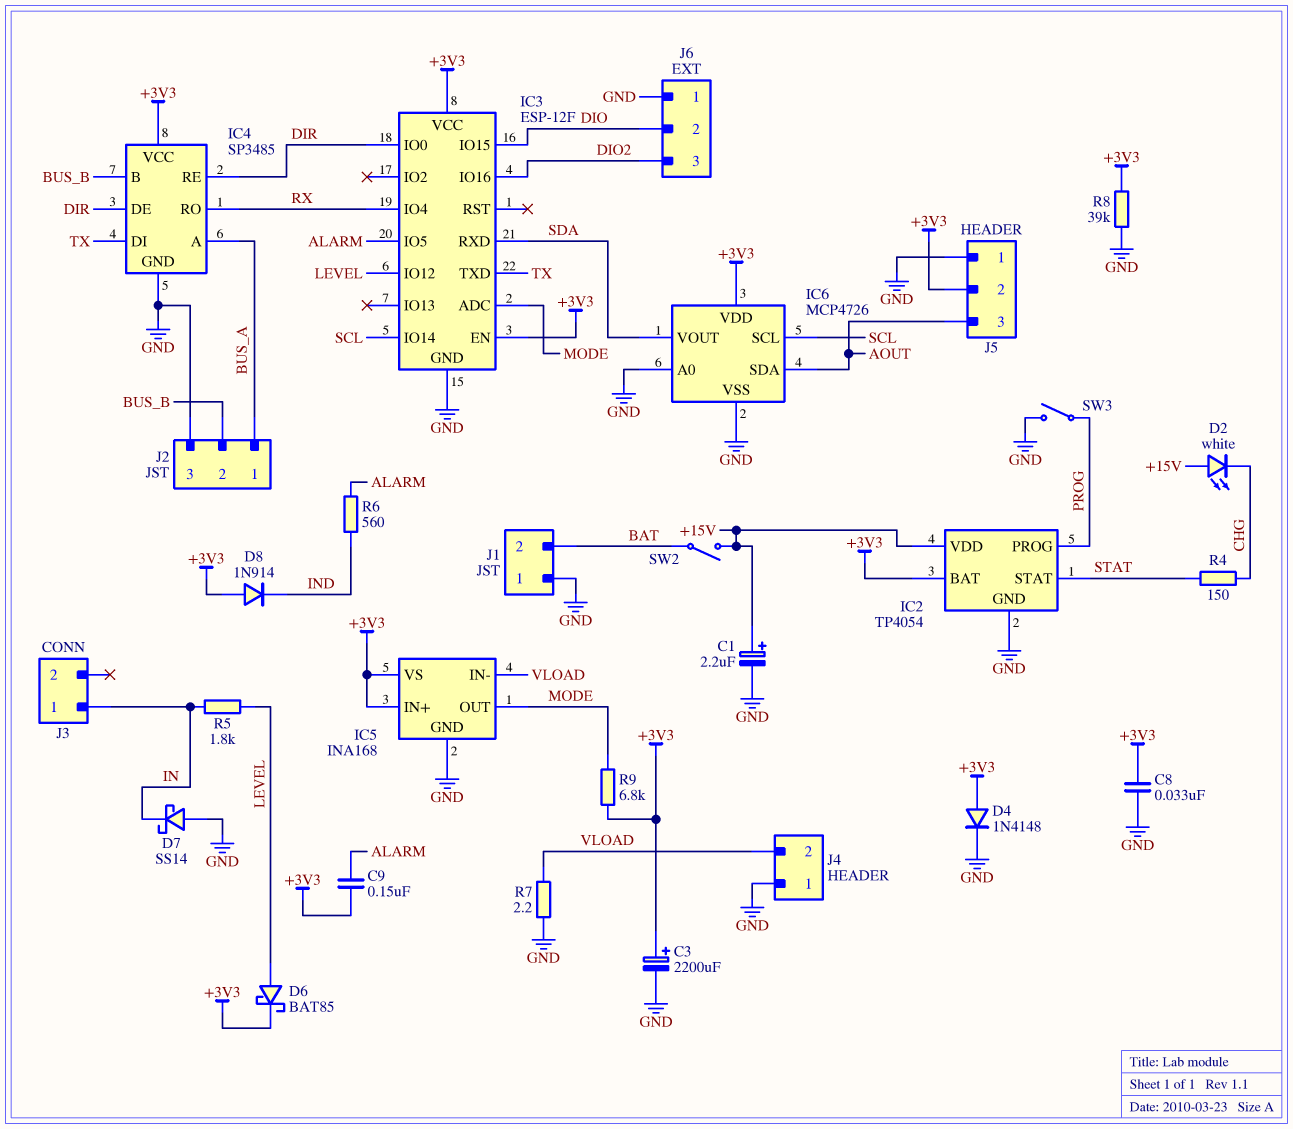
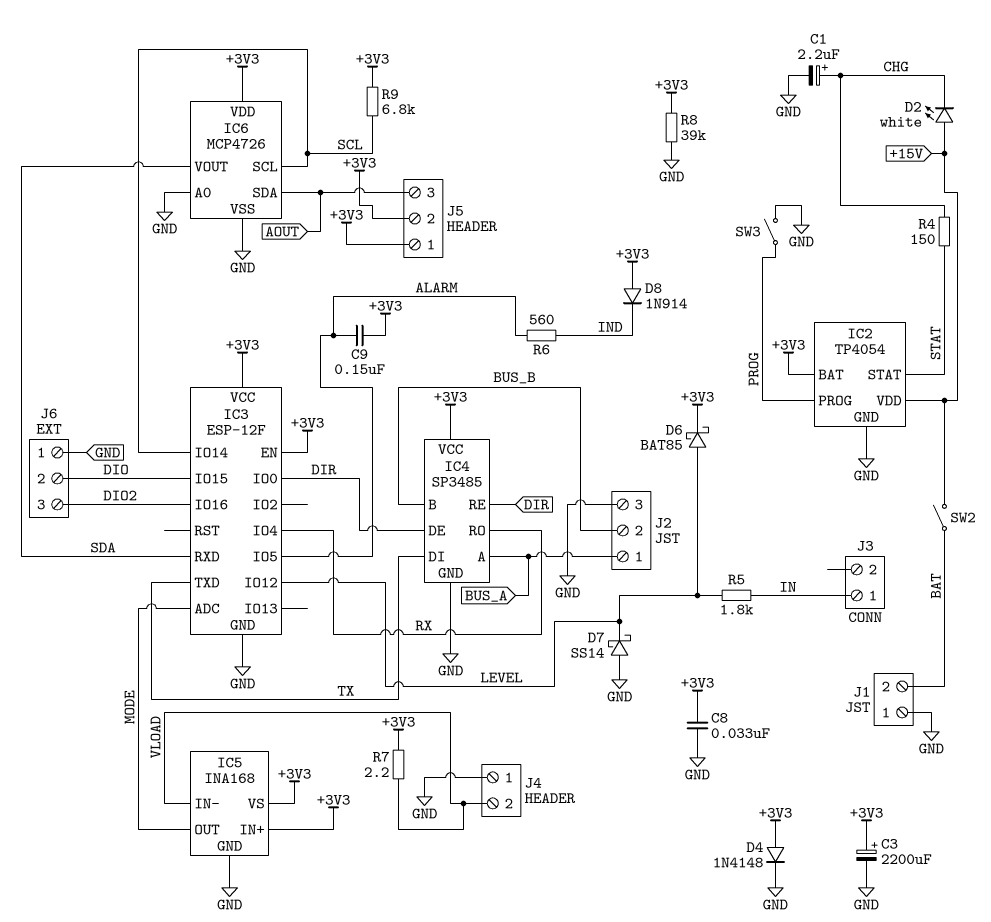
C1: 2.2uF (plus +15V, minus GND) -> 2.2uF (plus CHG, minus GND)
D7: schottky SS14 (A GND, K IN) -> schottky SS14 (A GND, K LEVEL)
J5 pin 1: GND -> +3V3
R7: 2.2 (GND, VLOAD) -> 2.2 (+3V3, VLOAD)
R9: 6.8k (+3V3, MODE) -> 6.8k (+3V3, SCL)

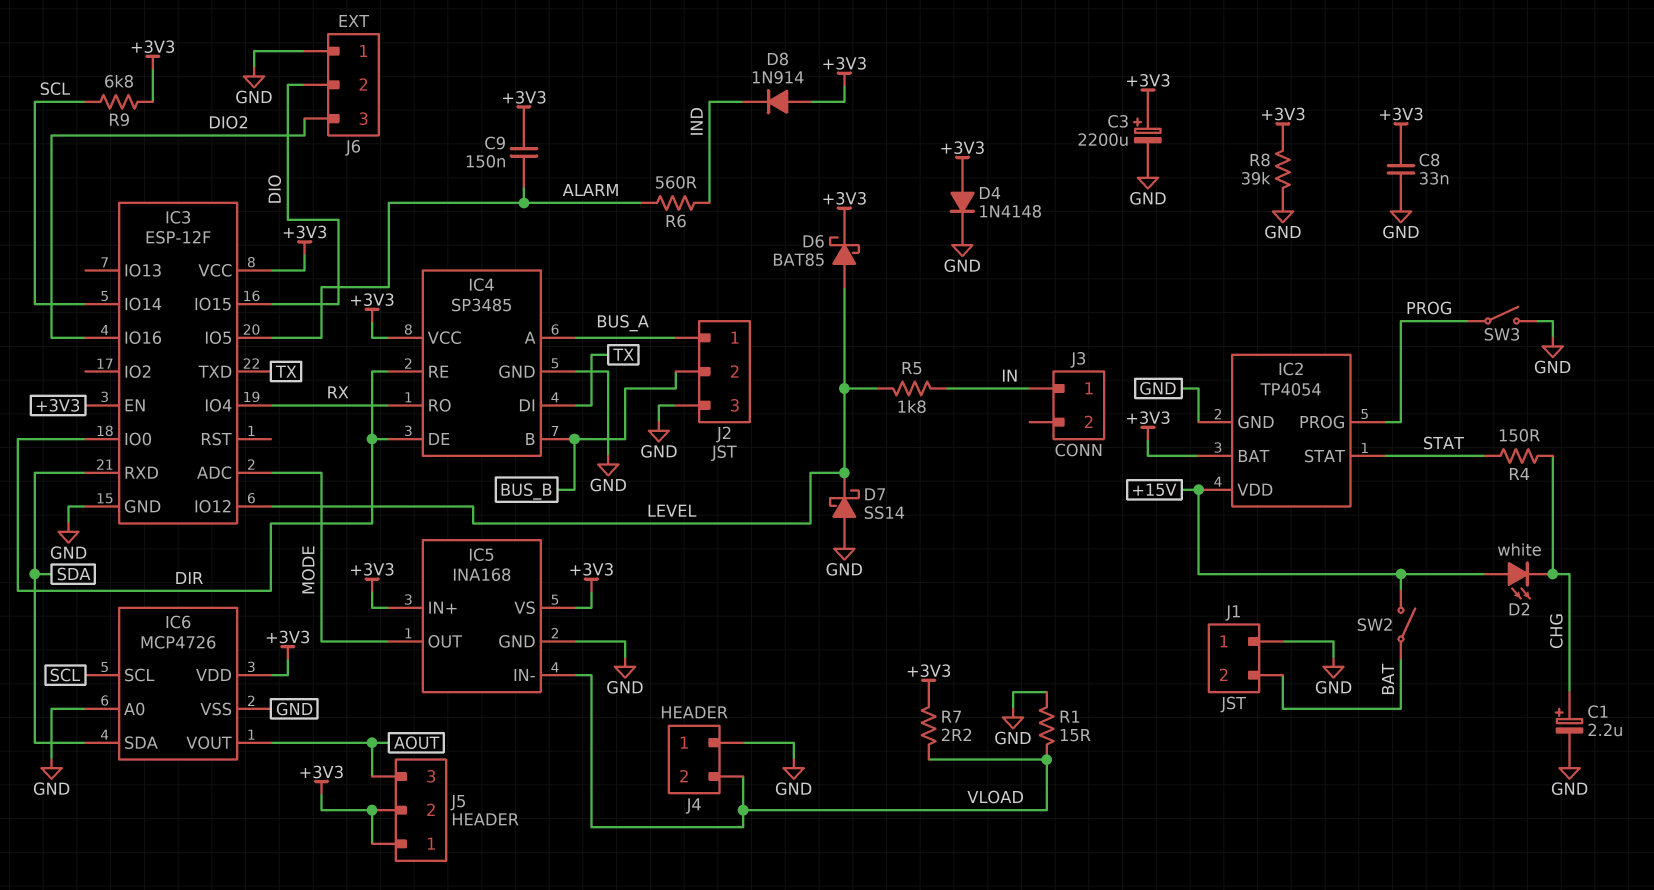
IC6 pin SDA: AOUT -> SDA
IC6 pin VOUT: SDA -> AOUT
R1: none -> 15 (GND, VLOAD)

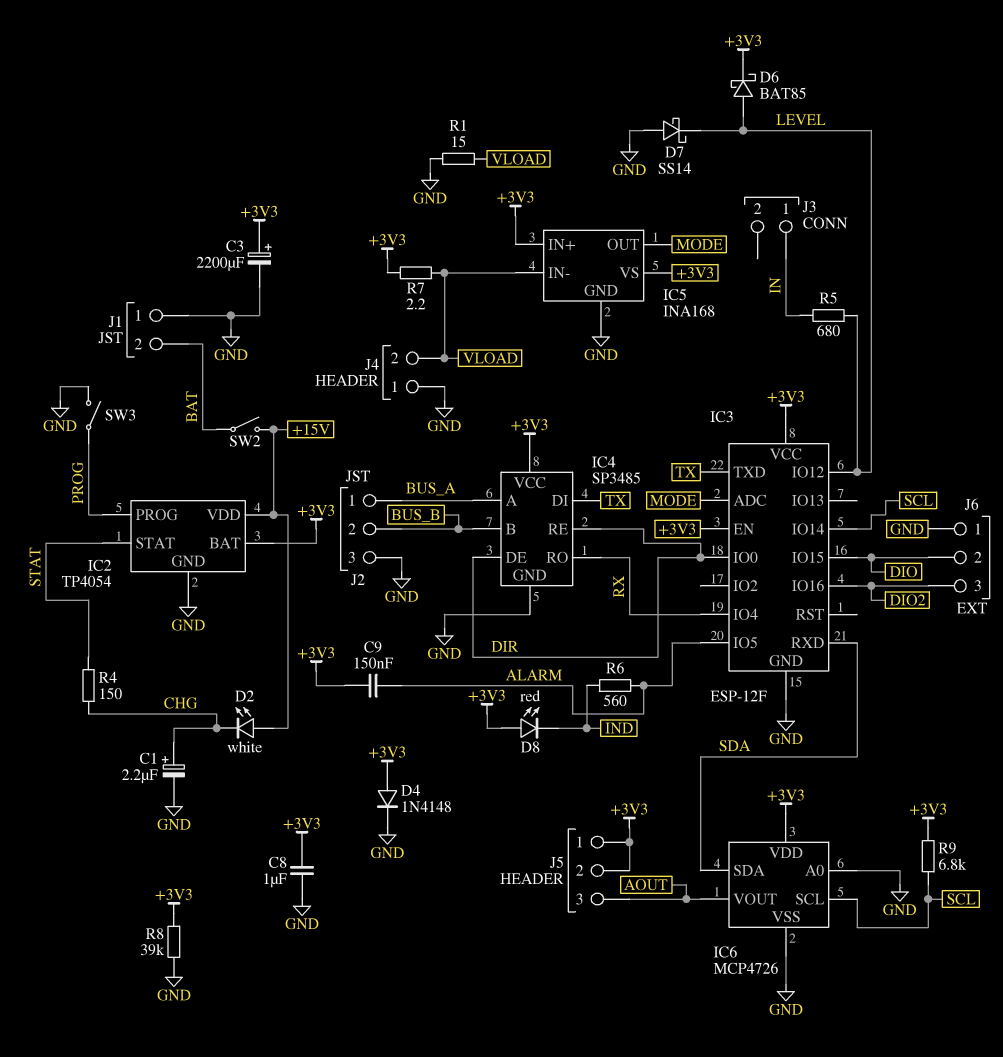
C8: 33nF (+3V3, GND) -> 1uF (+3V3, GND)
D8: diode 1N914 (A +3V3, K IND) -> LED red (A +3V3, K IND)
R5: 1.8k (IN, LEVEL) -> 680 (IN, LEVEL)

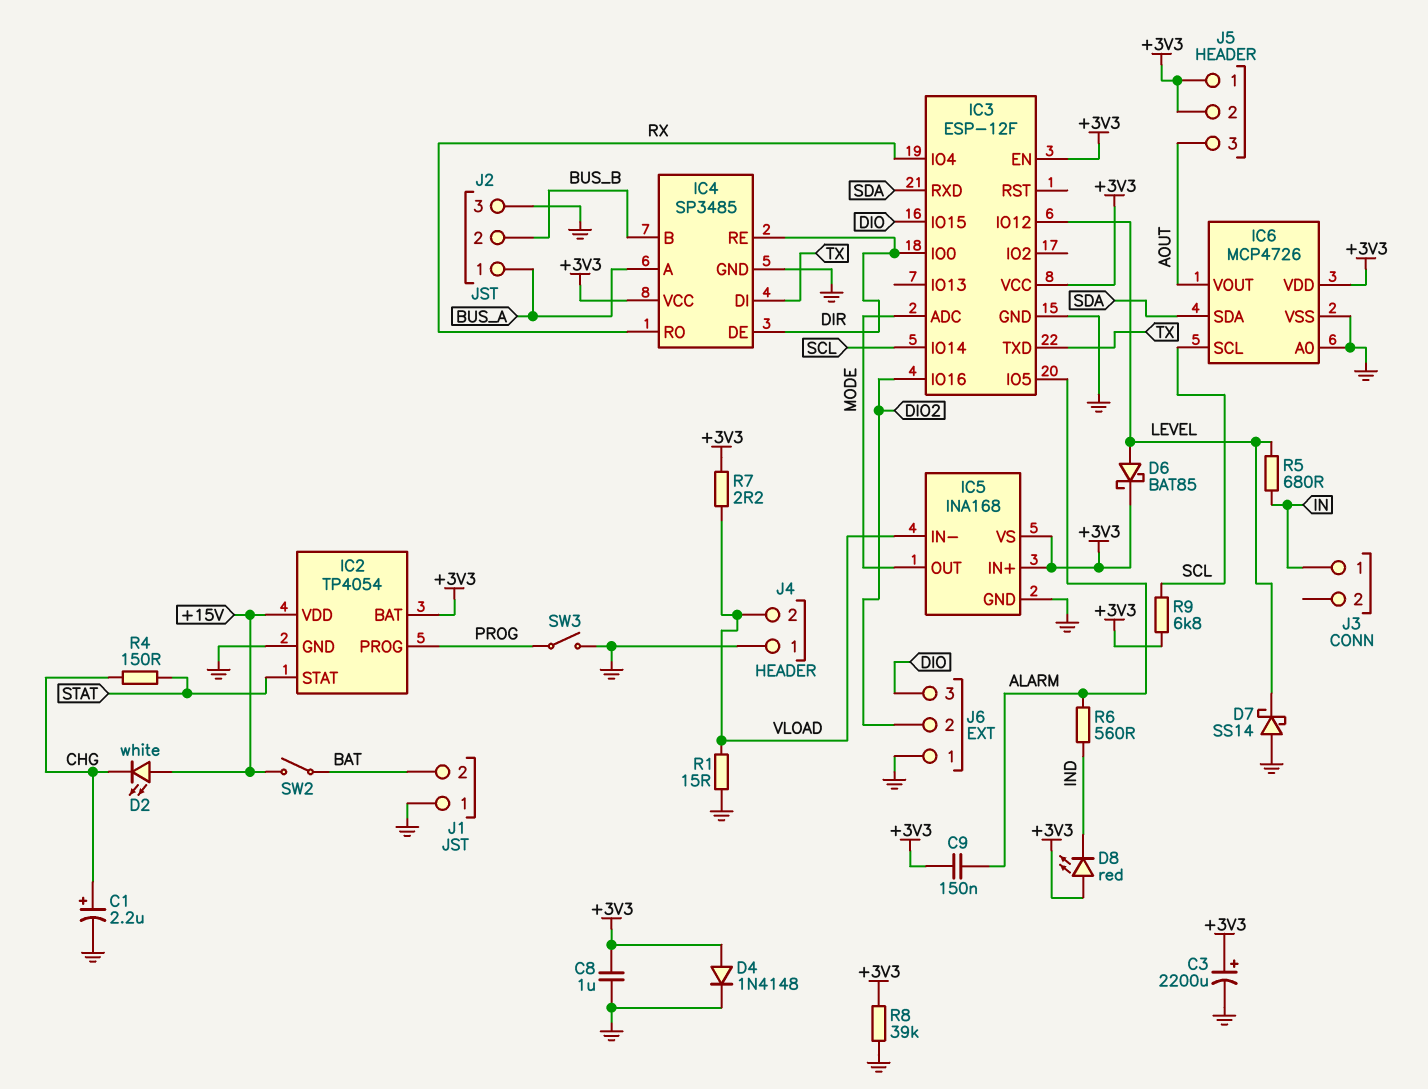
J6 pin 2: DIO -> DIO2
J6 pin 3: DIO2 -> DIO

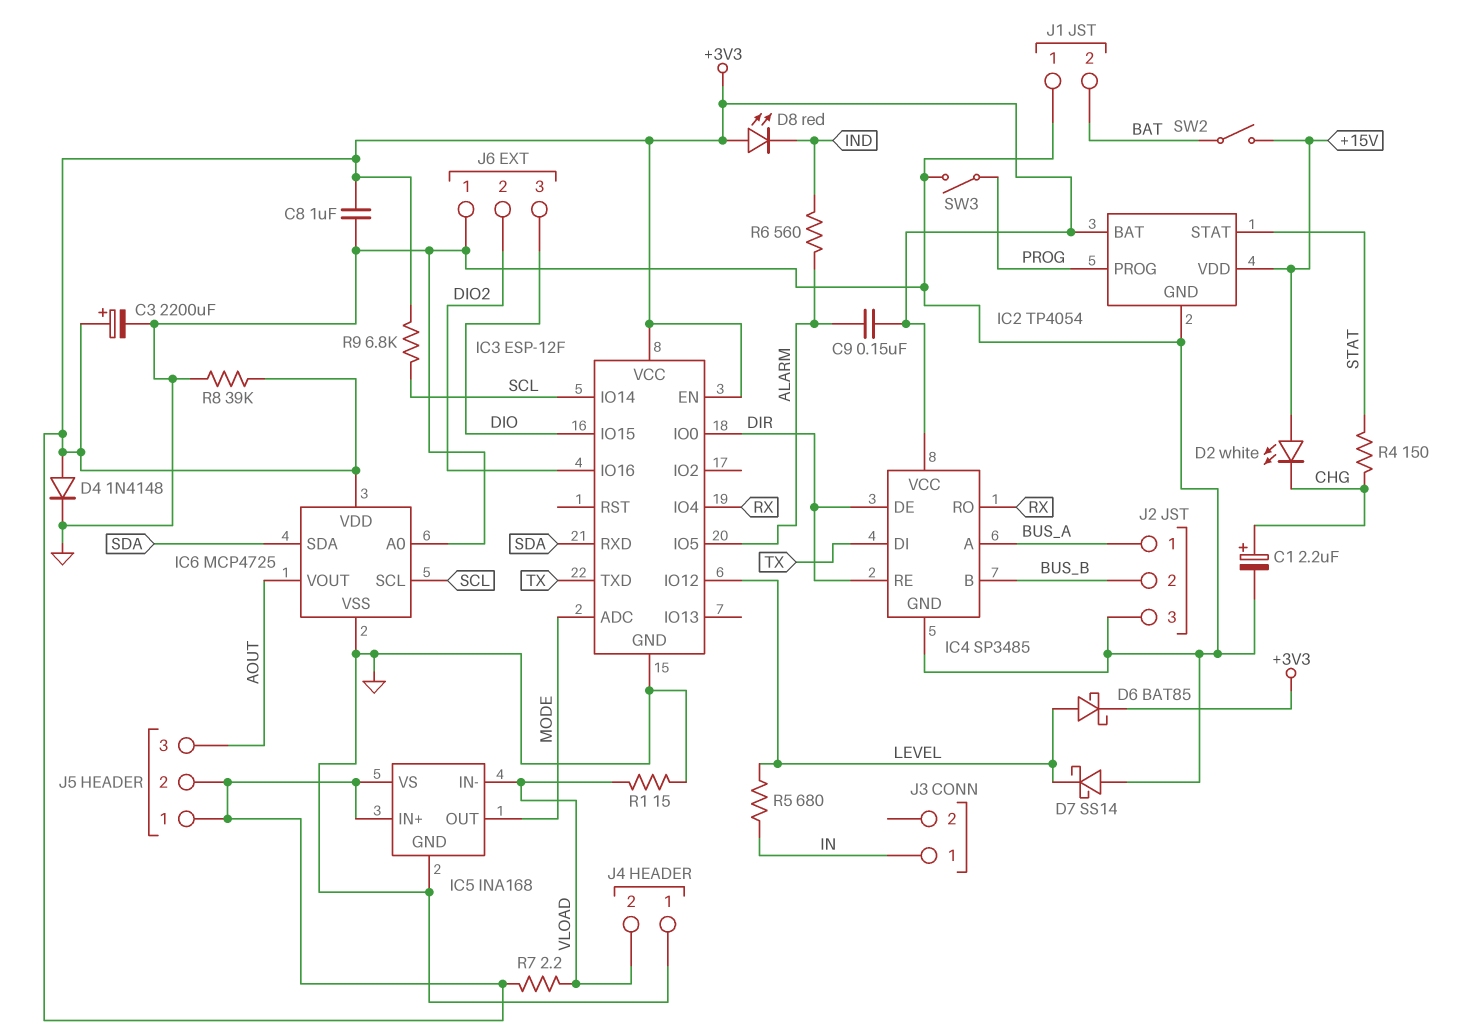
IC6: MCP4726 -> MCP4725

